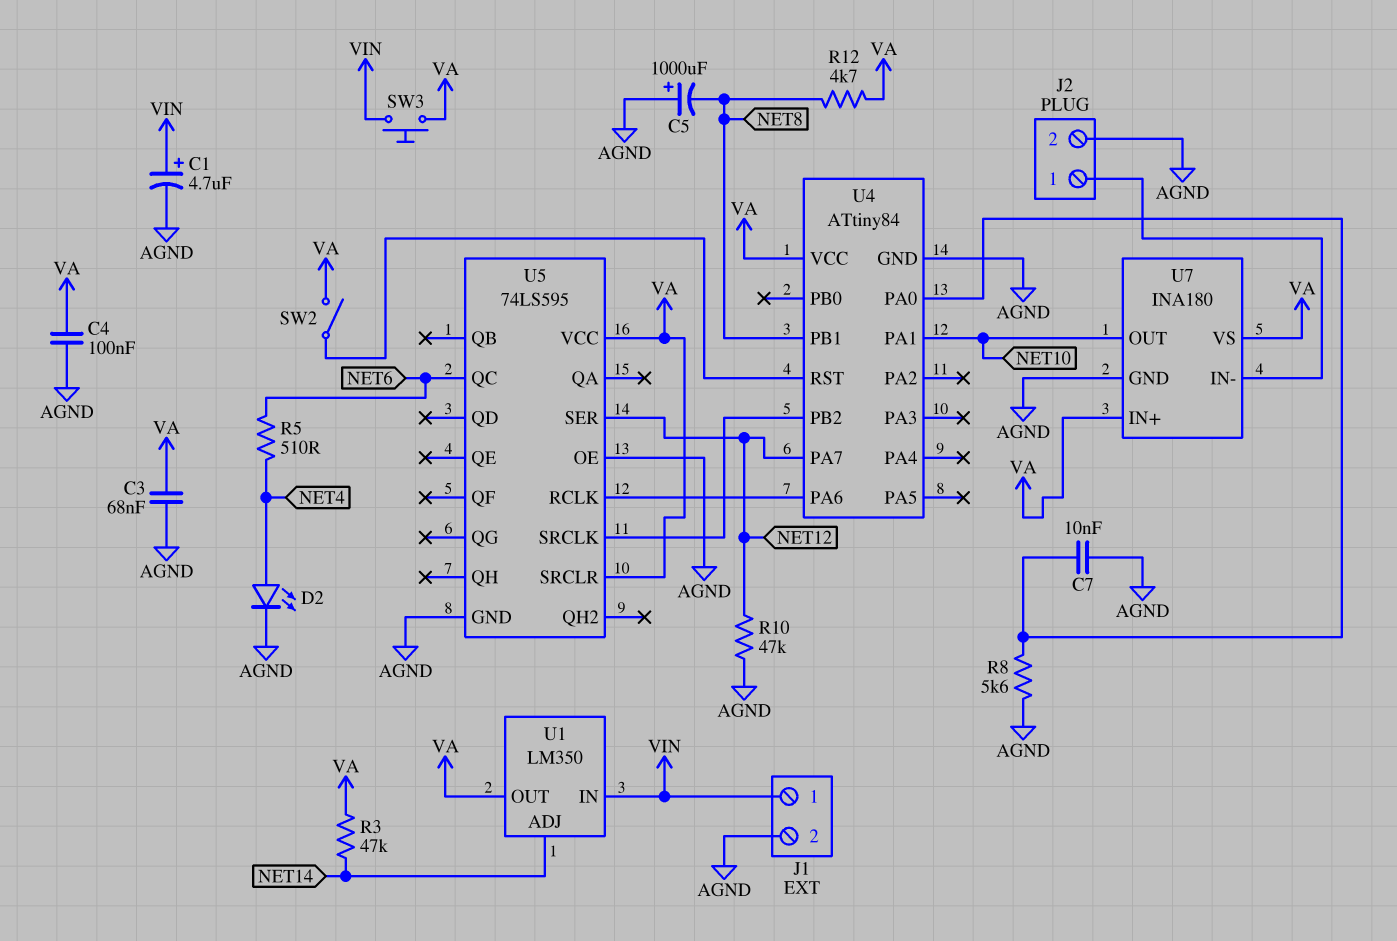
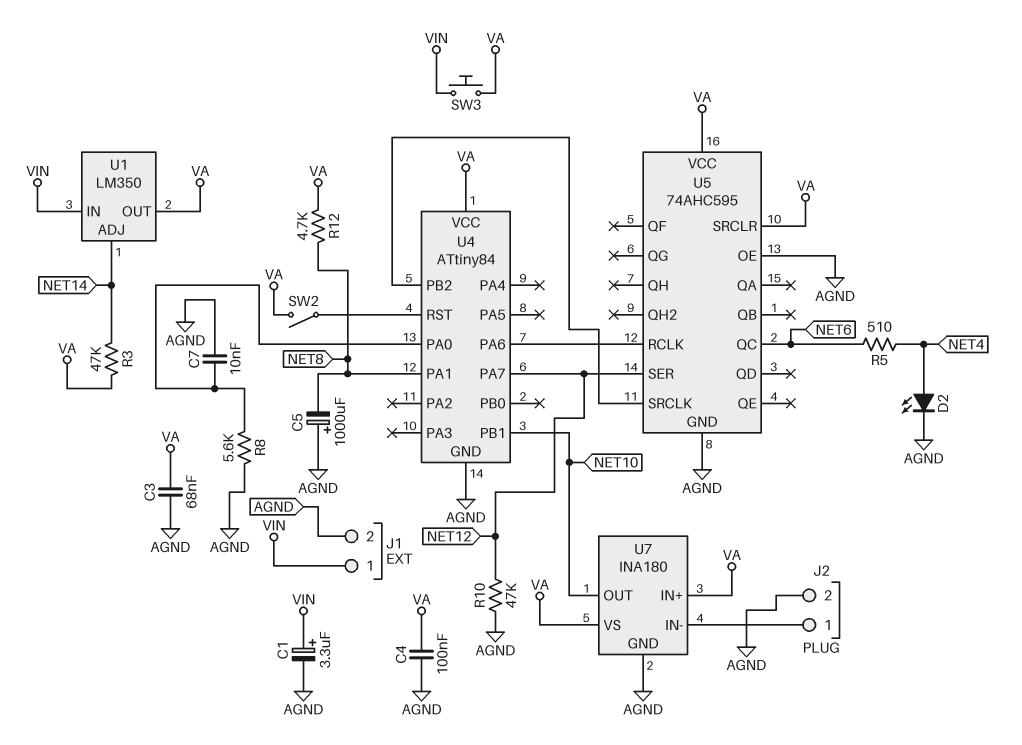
C1: 4.7uF (plus VIN, minus AGND) -> 3.3uF (plus VIN, minus AGND)
U4 pin PA1: NET10 -> NET8
U4 pin PB1: NET8 -> NET10
U5: 74LS595 -> 74AHC595

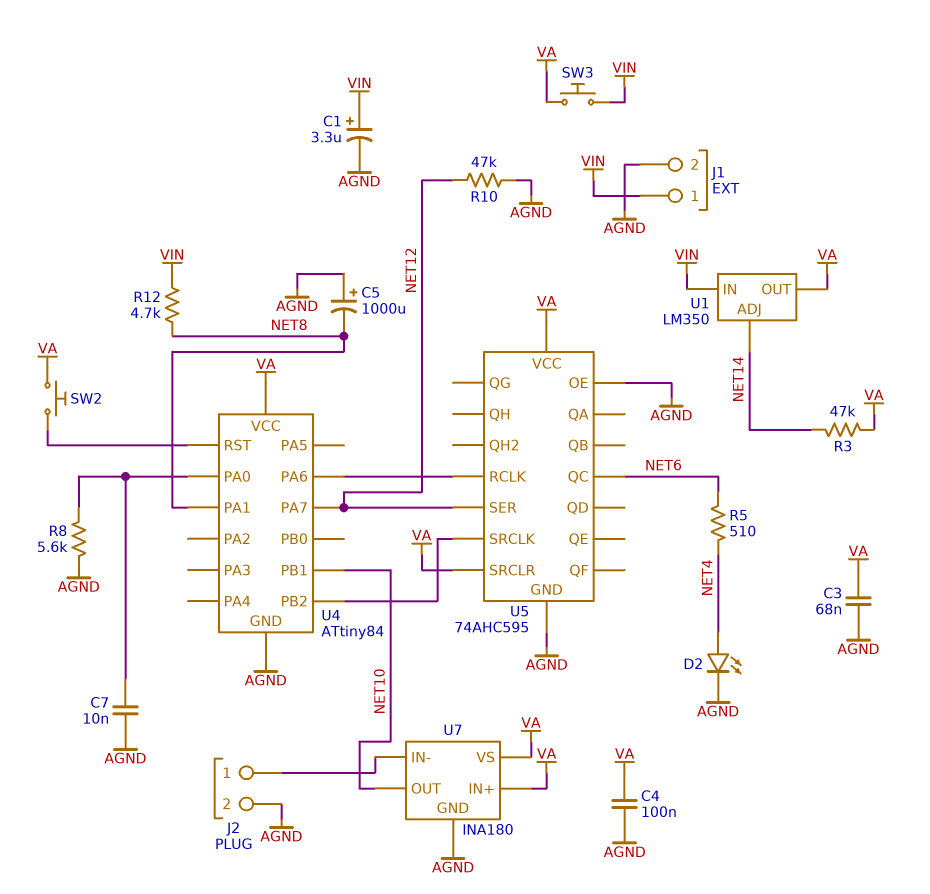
R12: 4.7k (NET8, VA) -> 4.7k (NET8, VIN)
SW2: switch (U4/RST, VA) -> button (U4/RST, VA)

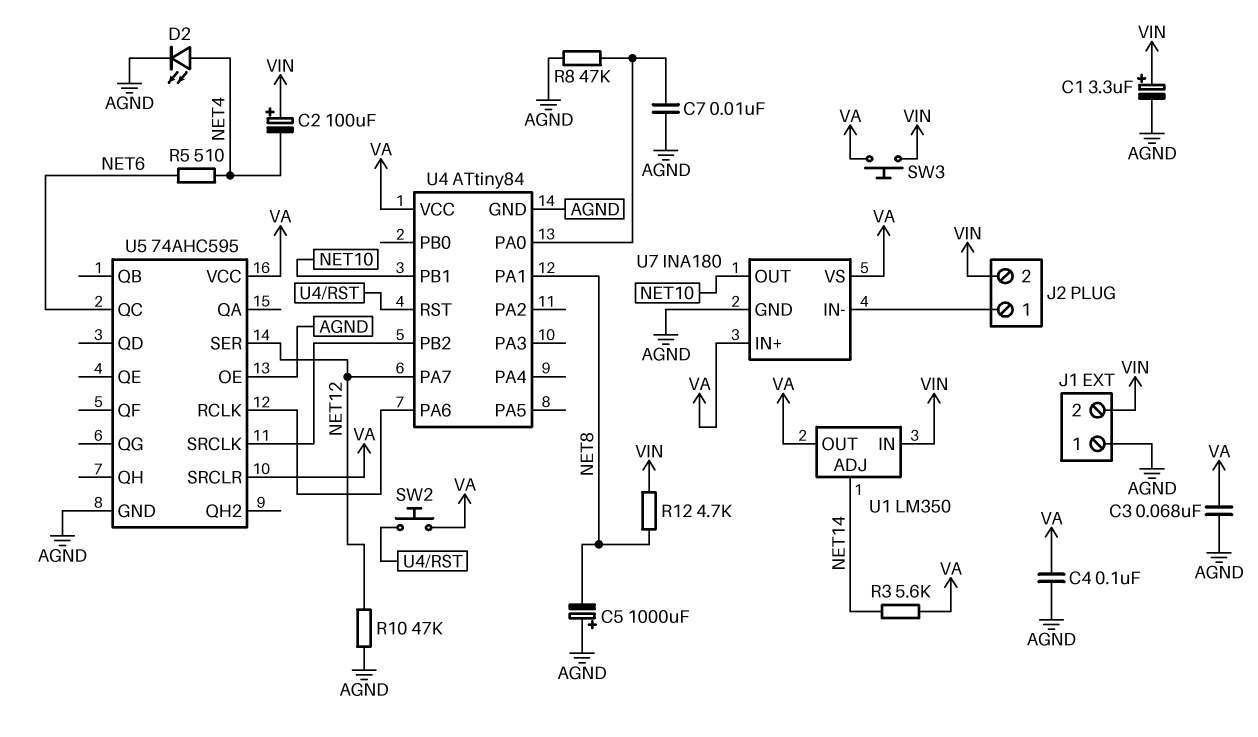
C2: none -> 100uF (plus VIN, minus NET4)
J1 pin 1: VIN -> AGND
J1 pin 2: AGND -> VIN
J2 pin 2: AGND -> VIN
R3: 47k (NET14, VA) -> 5.6k (NET14, VA)
R8: 5.6k (AGND, U4/PA0) -> 47k (AGND, U4/PA0)

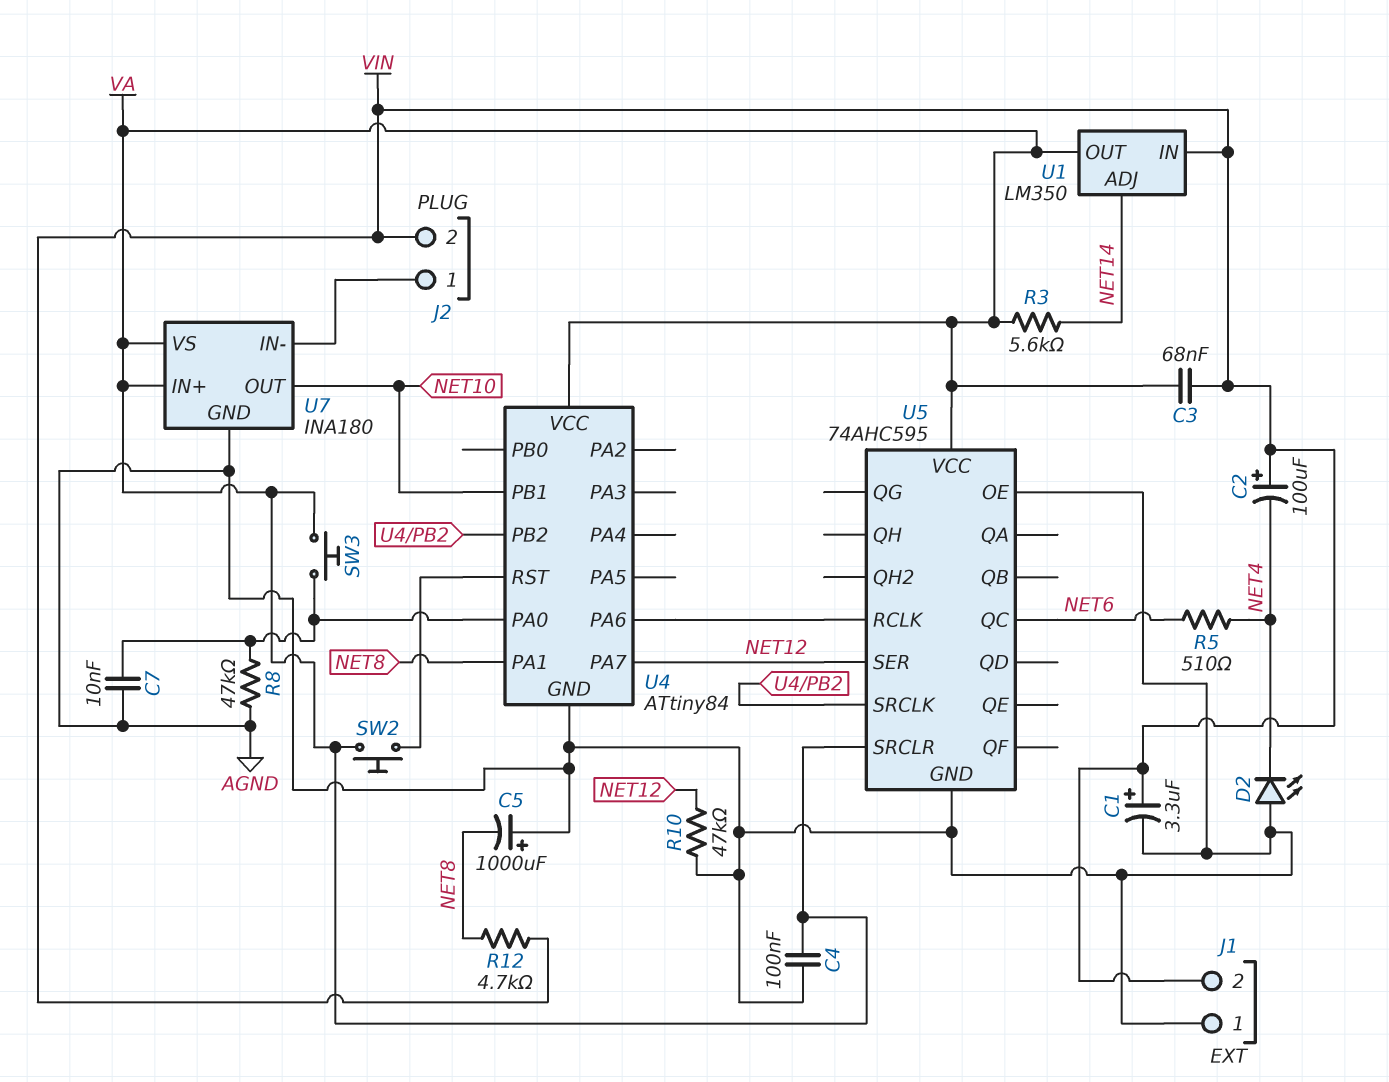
C3: 68nF (AGND, VA) -> 68nF (VA, VIN)
D2: LED (A NET4, K AGND) -> LED (A AGND, K NET4)
SW3: button (VA, VIN) -> button (U4/PA0, VA)

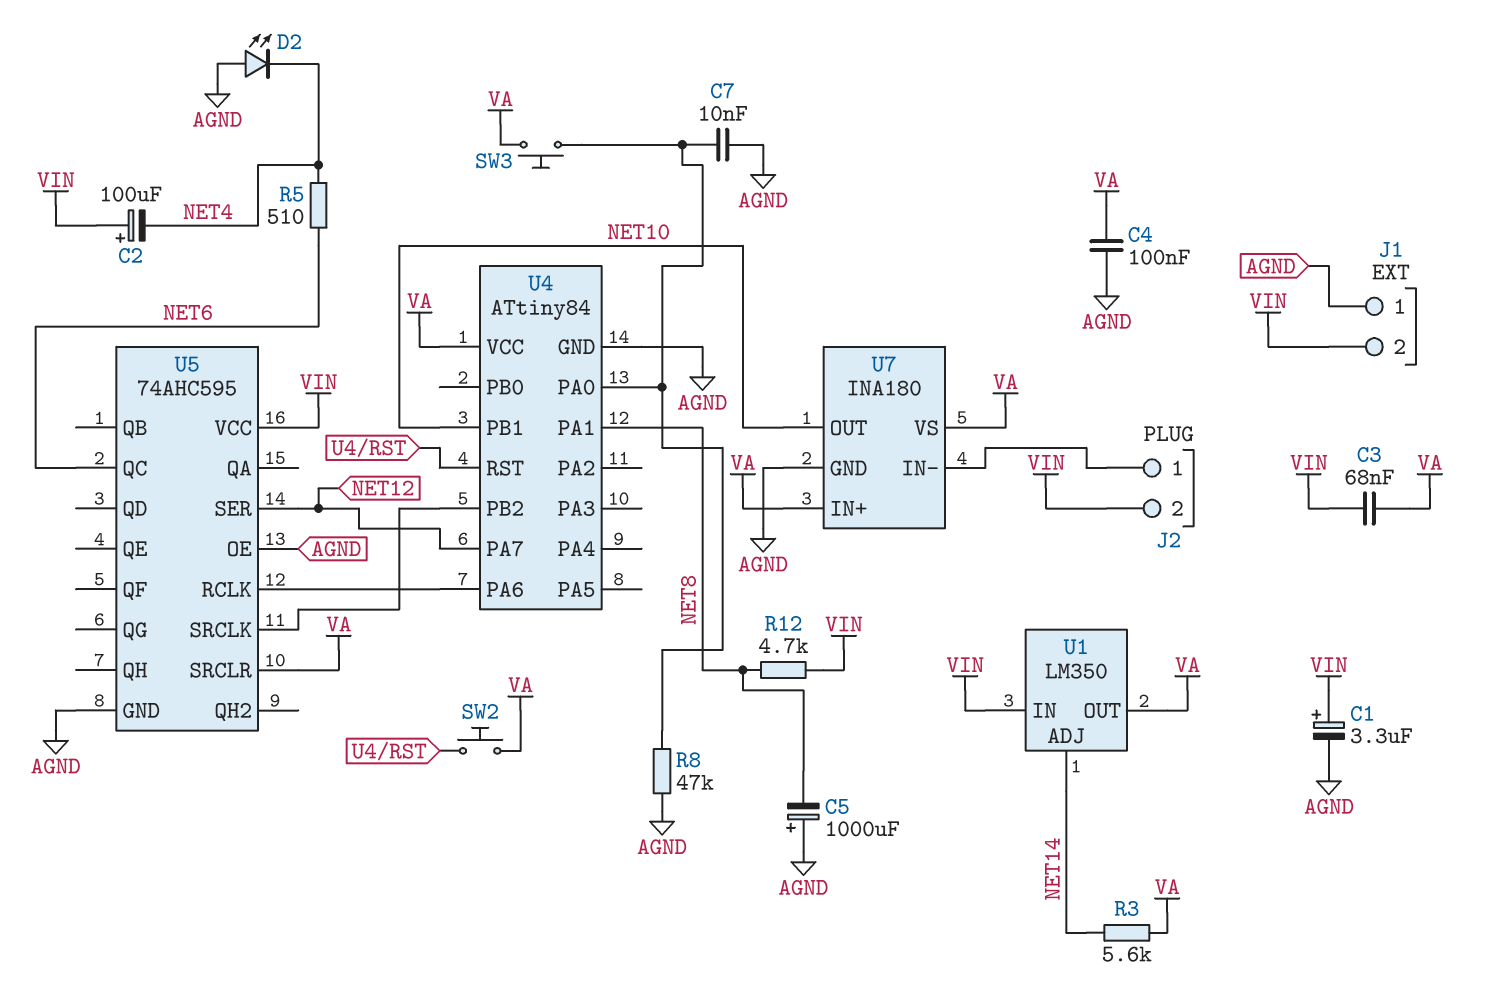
R10: 47k (AGND, NET12) -> none
U5 pin VCC: VA -> VIN

